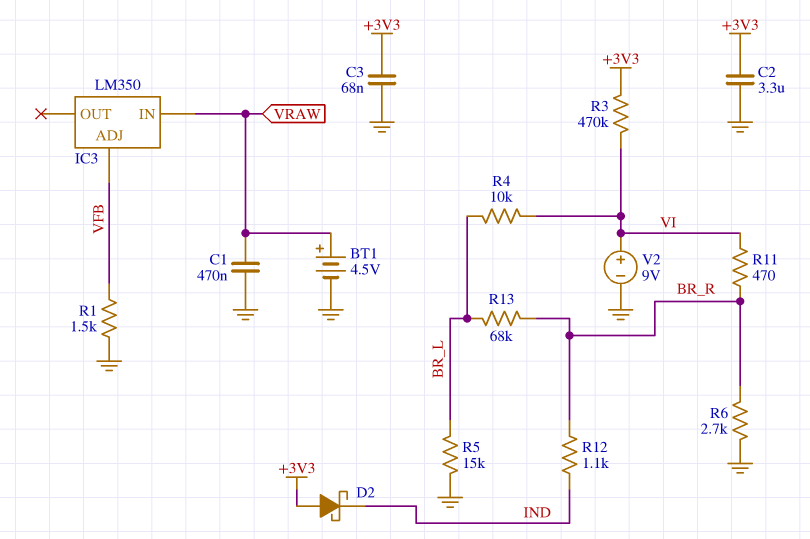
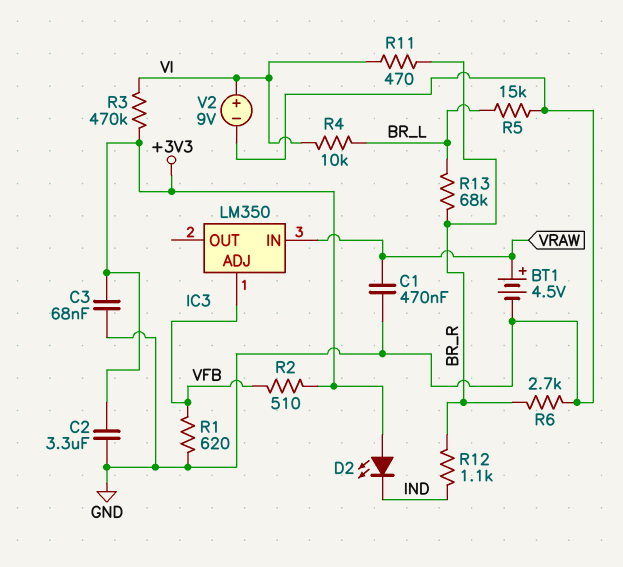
D2: schottky (A +3V3, K IND) -> LED (A +3V3, K IND)
R1: 1.5k (GND, VFB) -> 620 (GND, VFB)
R2: none -> 510 (+3V3, VFB)

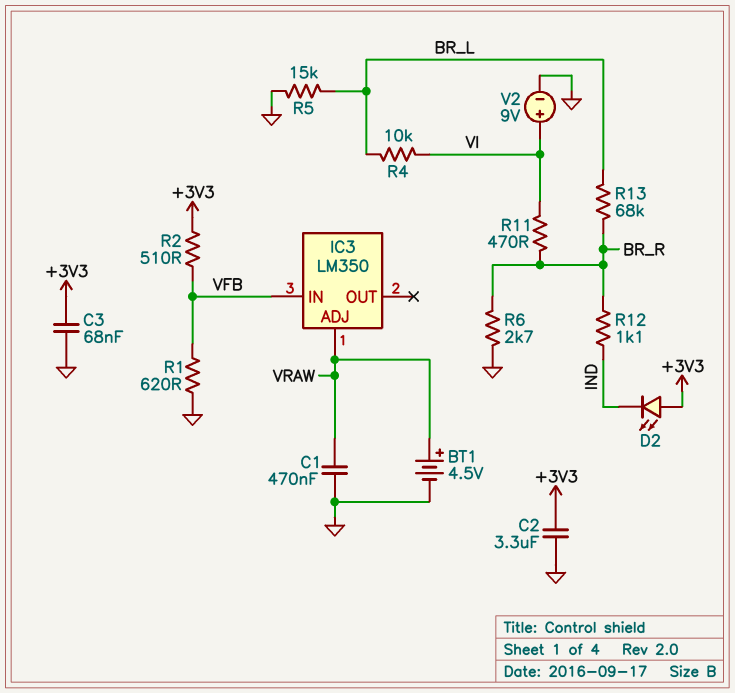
IC3 pin ADJ: VFB -> VRAW
IC3 pin IN: VRAW -> VFB
R3: 470k (+3V3, VI) -> none

